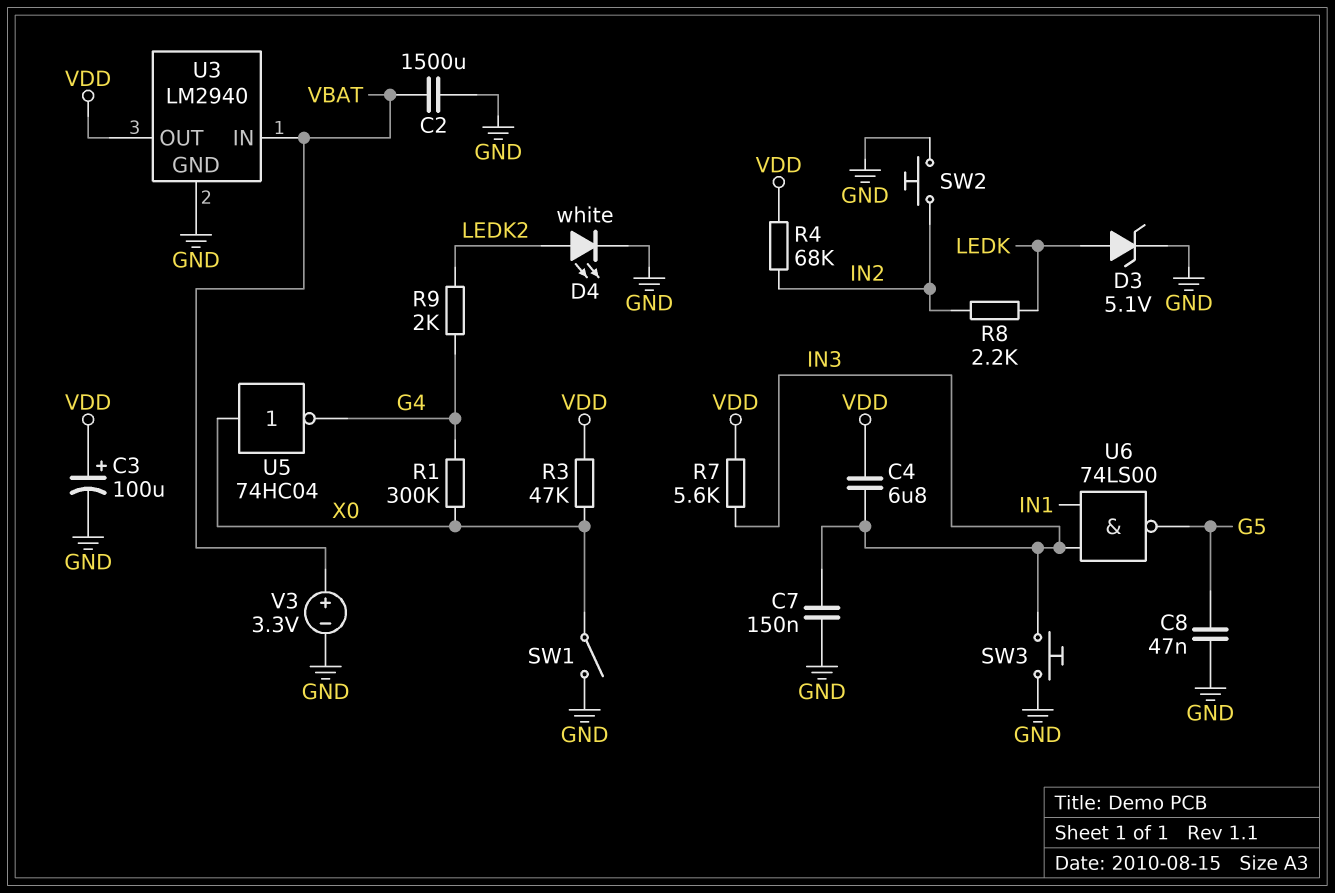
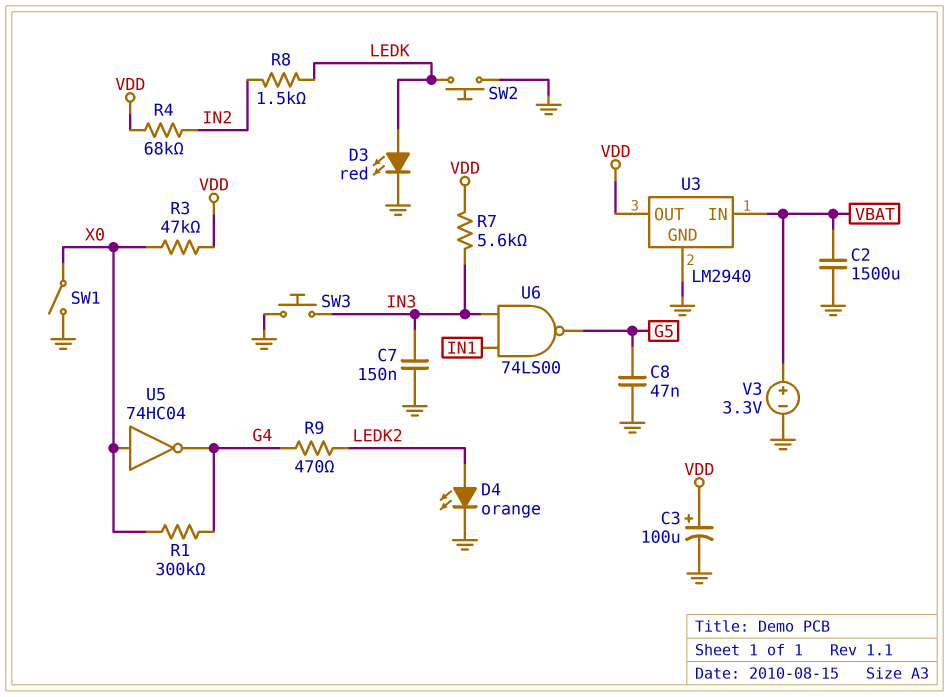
C4: 6.8uF (IN3, VDD) -> none
D3: zener 5.1V (A LEDK, K GND) -> LED red (A LEDK, K GND)
D4: LED white (A LEDK2, K GND) -> LED orange (A LEDK2, K GND)
R8: 2.2k (IN2, LEDK) -> 1.5k (IN2, LEDK)
R9: 2k (G4, LEDK2) -> 470 (G4, LEDK2)
SW2: button (GND, IN2) -> button (GND, LEDK)

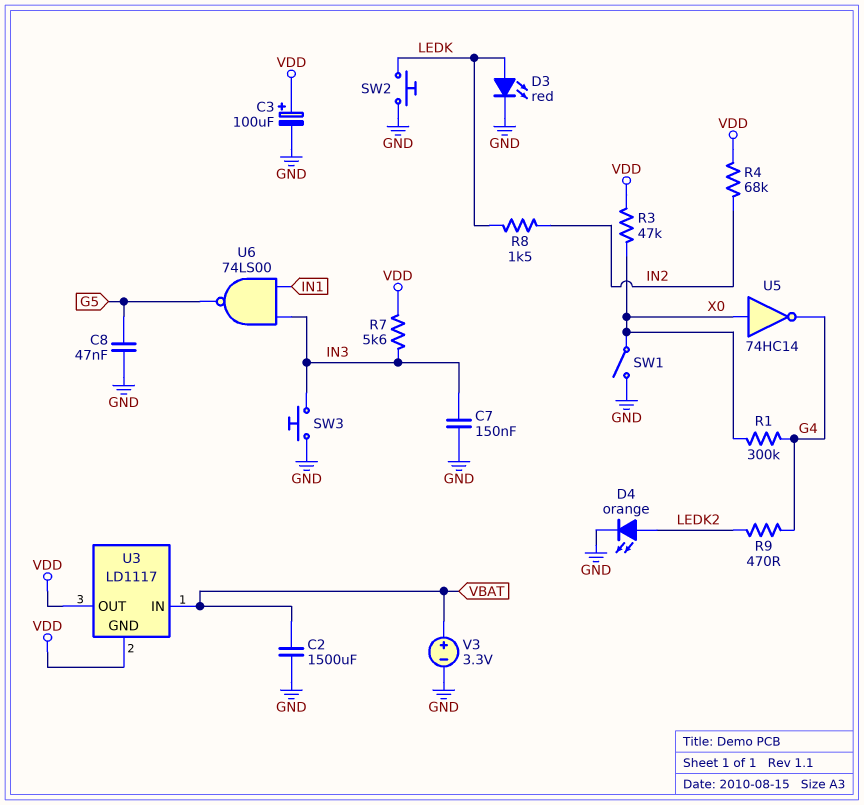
U3: LM2940 -> LD1117
U3 pin GND: GND -> VDD
U5: NOT 74HC04 (in X0, out G4) -> NOT 74HC14 (in X0, out G4)

